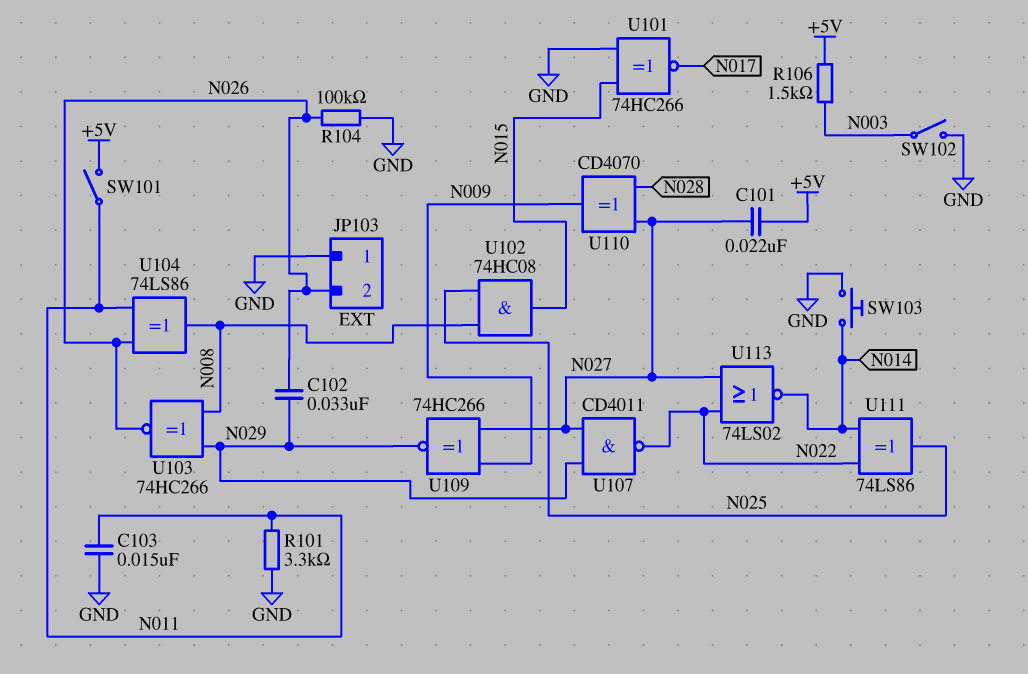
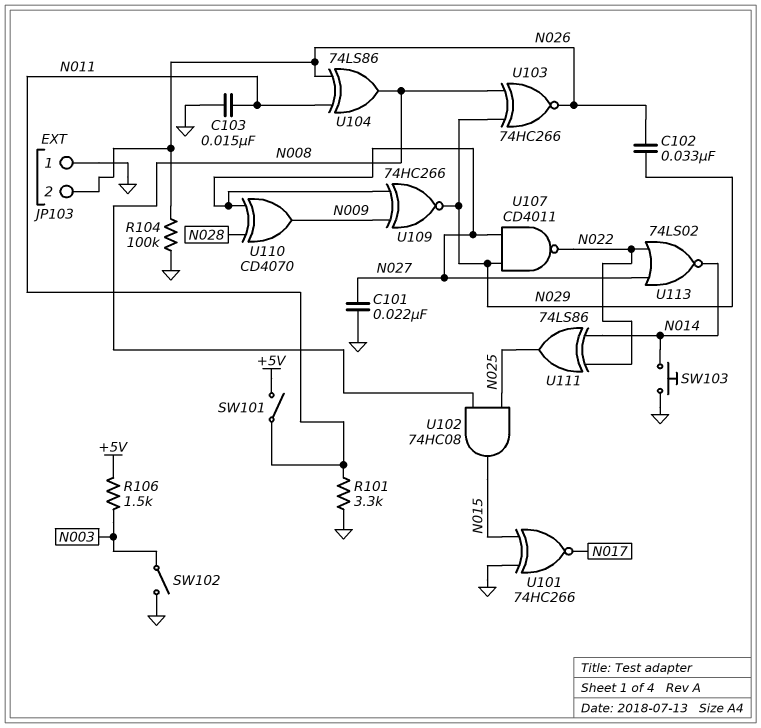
C101: 22nF (+5V, N027) -> 22nF (GND, N027)

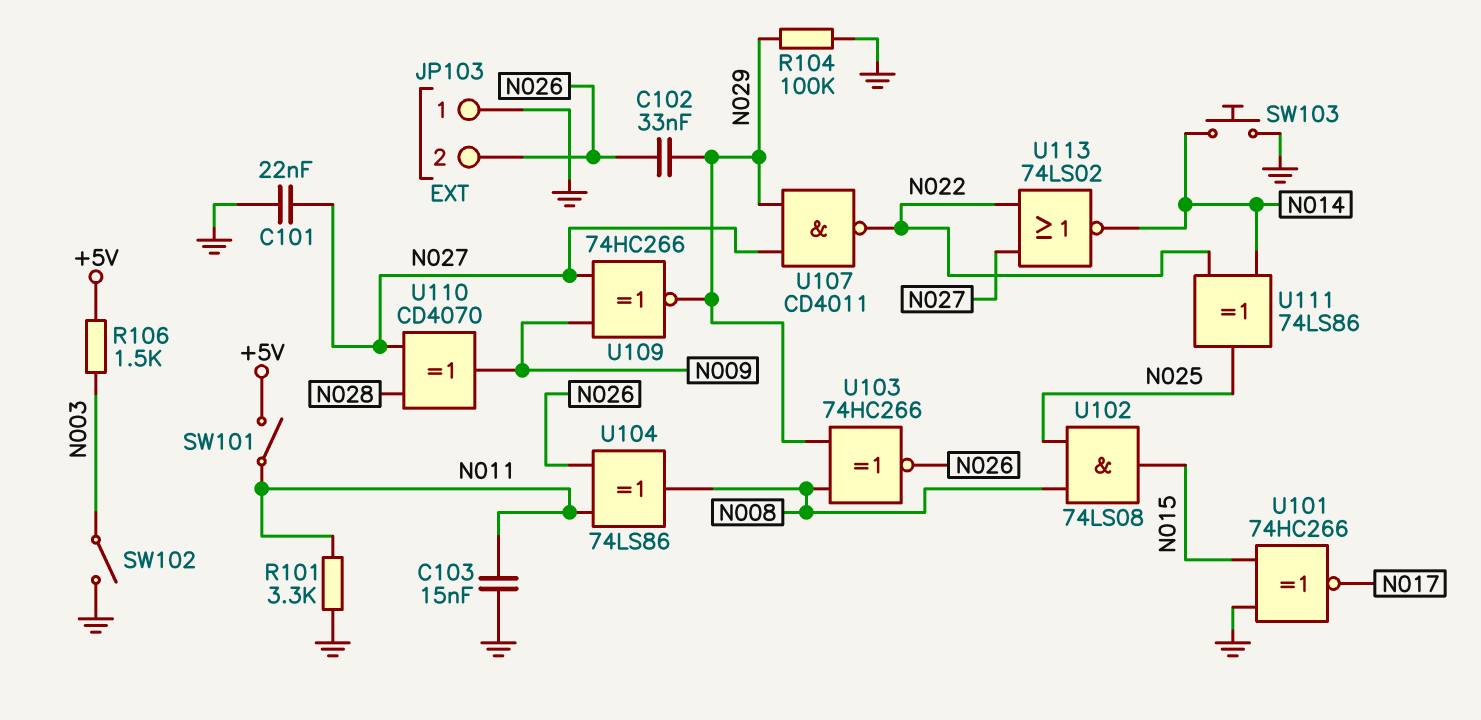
R104: 100k (GND, N026) -> 100k (GND, N029)
U102: AND 74HC08 (in N008, in N025, out N015) -> AND 74LS08 (in N008, in N025, out N015)

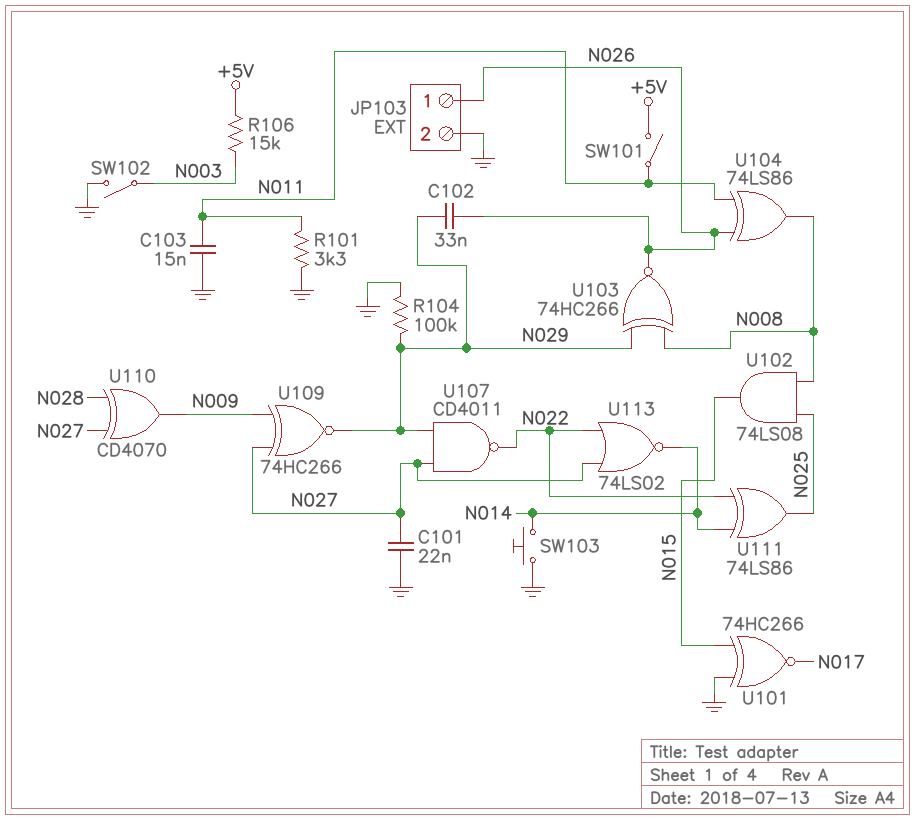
JP103 pin 1: GND -> N026
JP103 pin 2: N026 -> GND
R106: 1.5k (+5V, N003) -> 15k (+5V, N003)

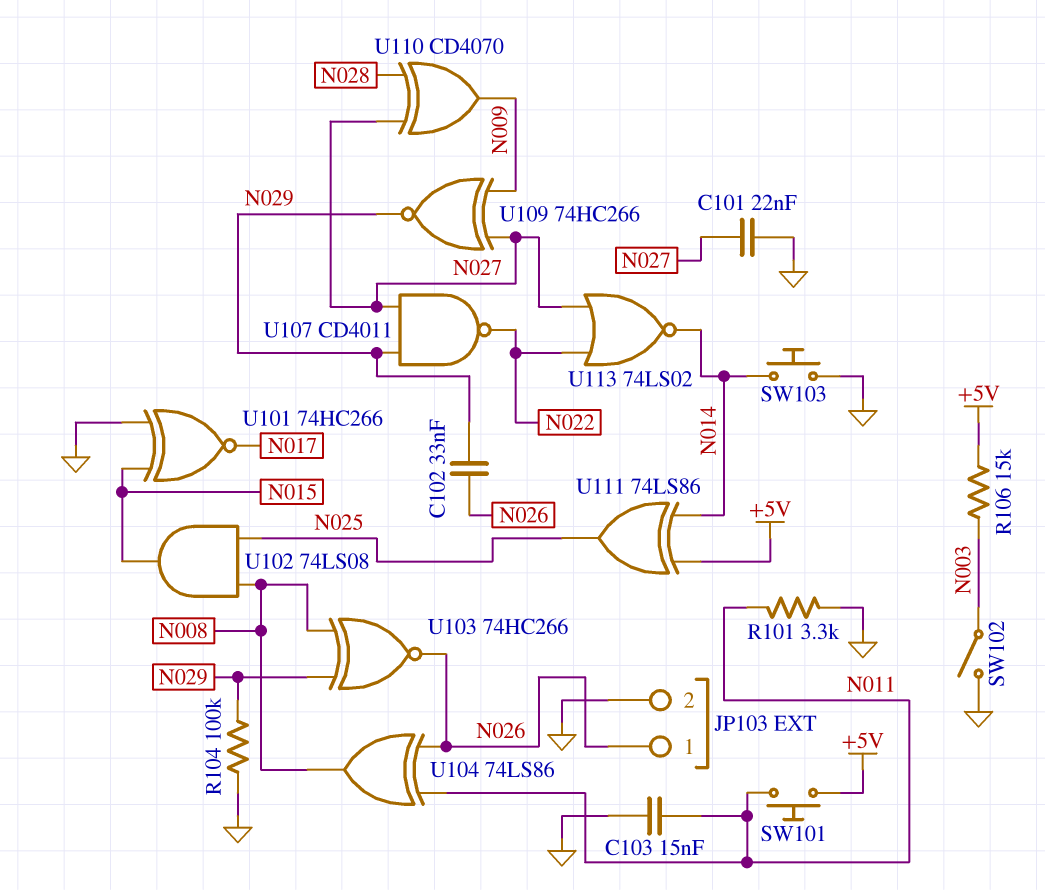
SW101: switch (+5V, N011) -> button (+5V, N011)
U111: XOR 74LS86 (in N014, in N022, out N025) -> XOR 74LS86 (in +5V, in N014, out N025)

